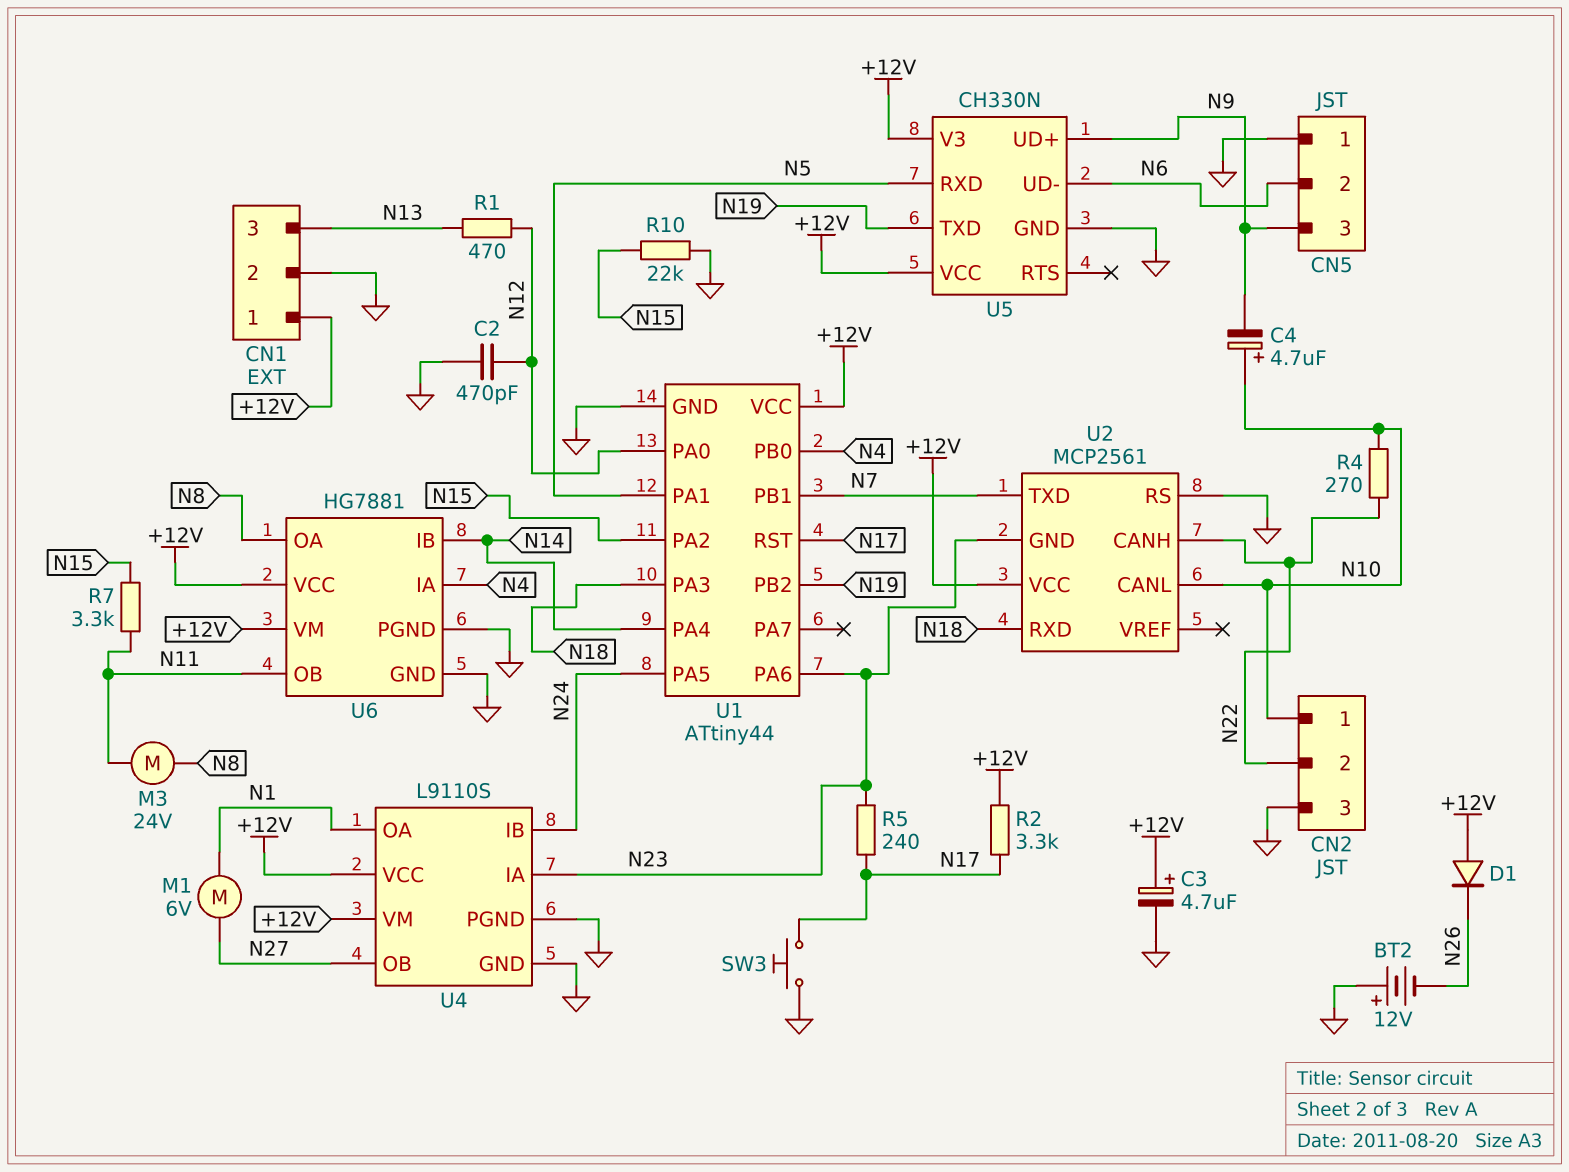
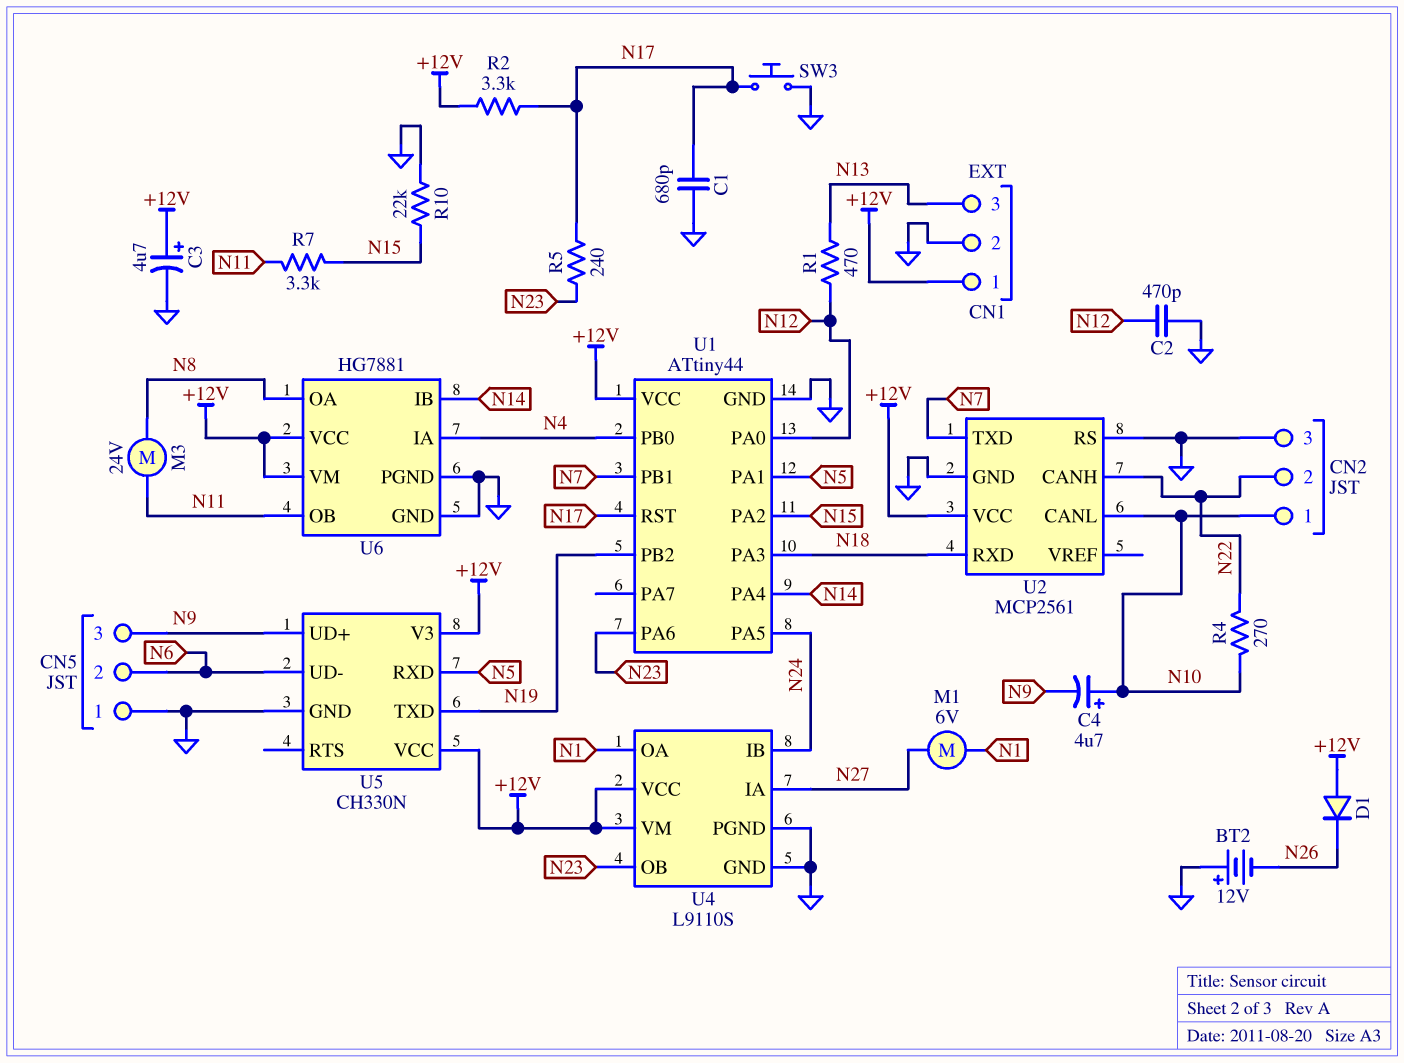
C1: none -> 680pF (GND, N17)
U2 pin GND: N23 -> GND
U4 pin IA: N23 -> N27
U4 pin OB: N27 -> N23

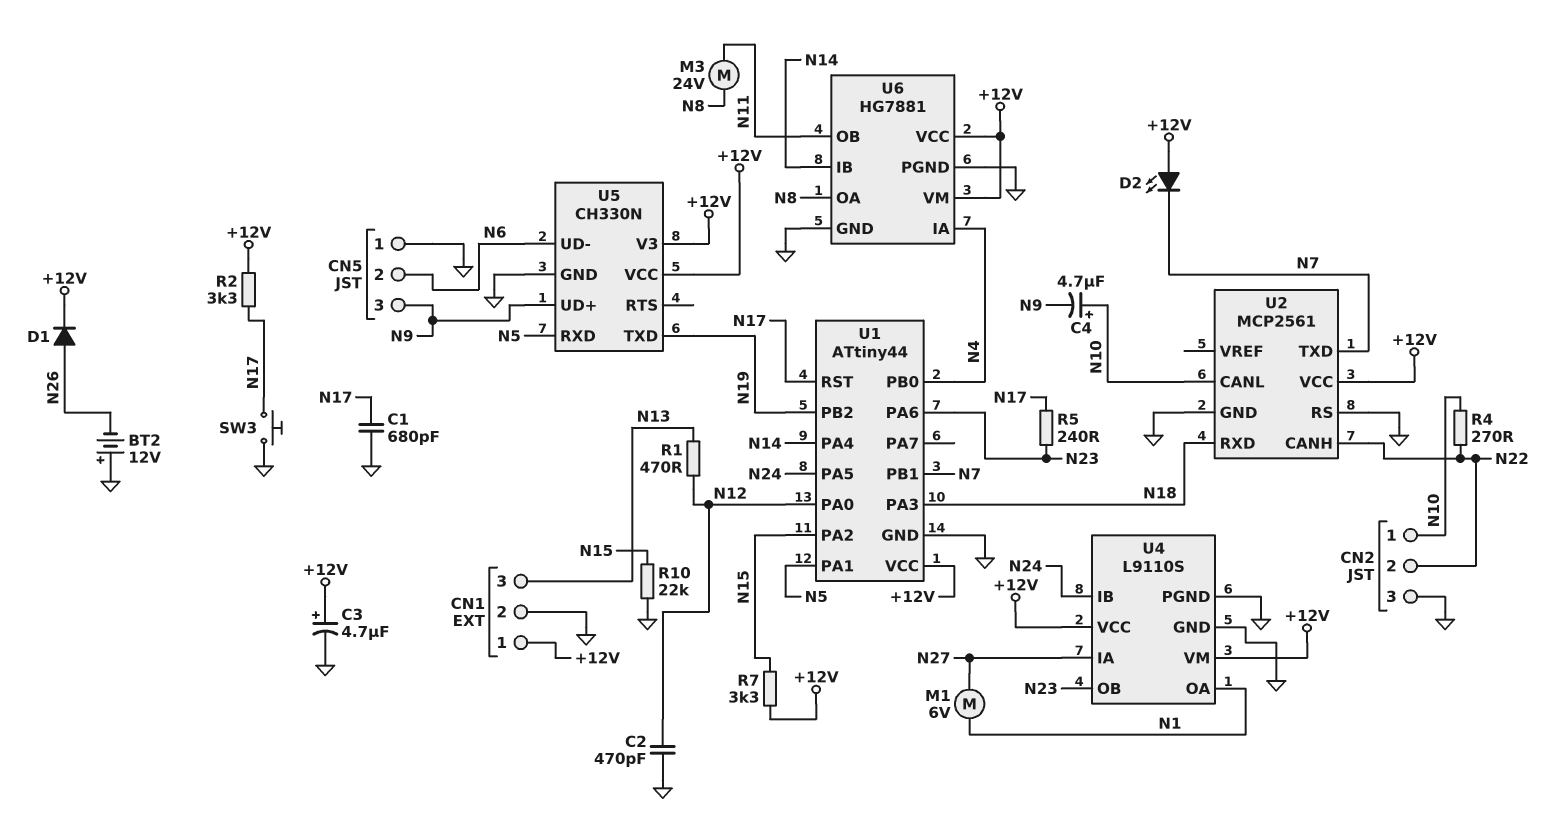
D1: diode (A +12V, K N26) -> diode (A N26, K +12V)
D2: none -> LED (A +12V, K N7)
R7: 3.3k (N11, N15) -> 3.3k (+12V, N15)

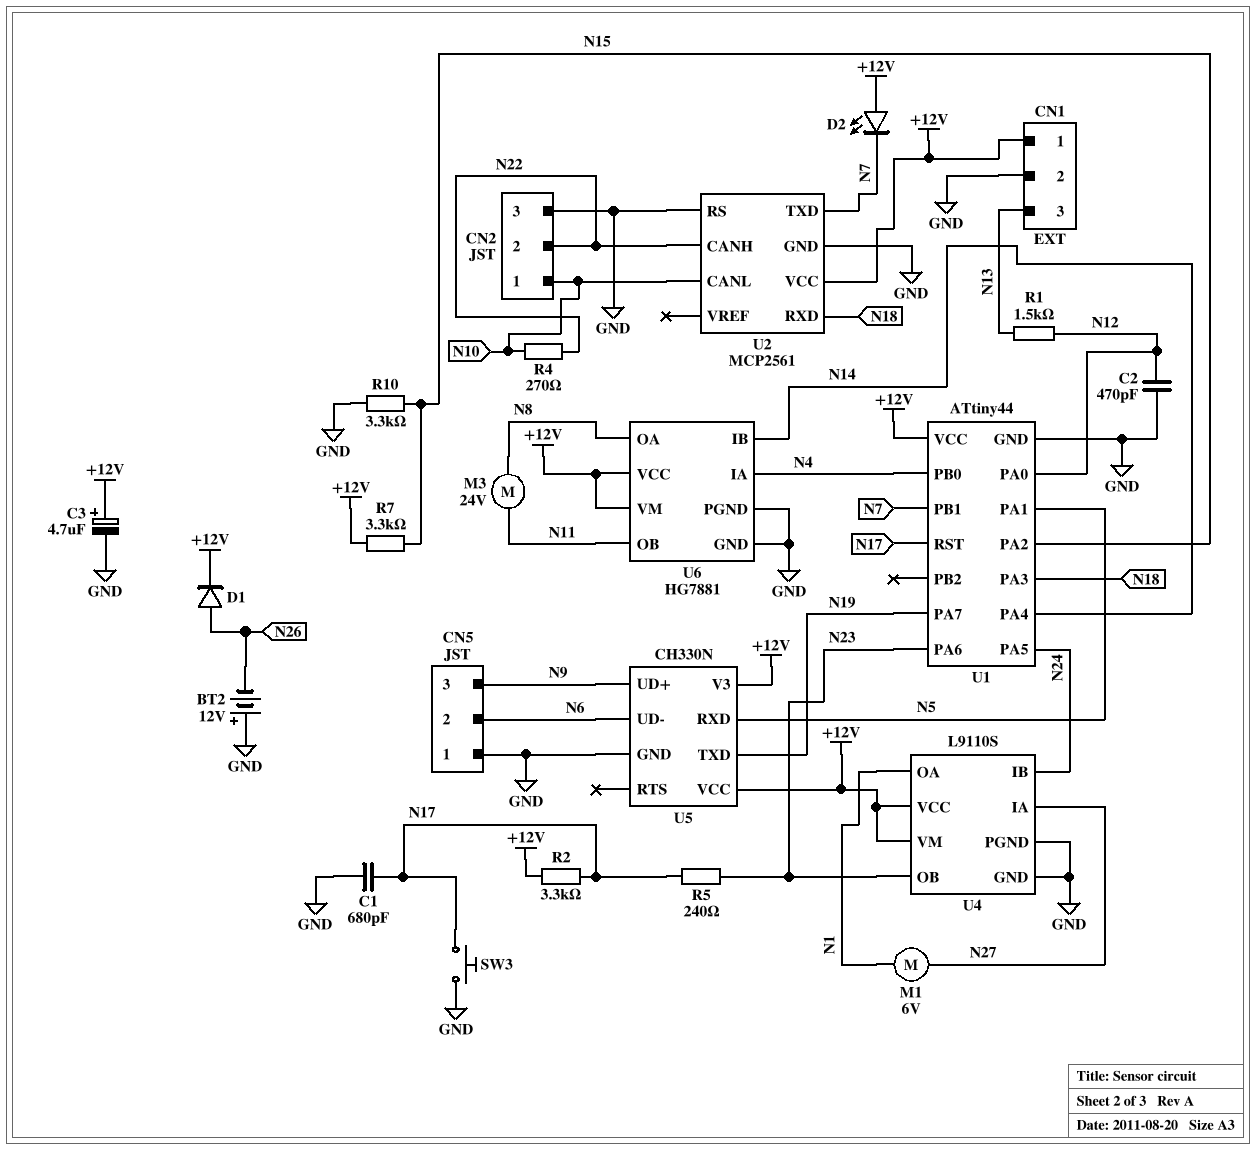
C4: 4.7uF (plus N10, minus N9) -> none
R1: 470 (N12, N13) -> 1.5k (N12, N13)
R10: 22k (GND, N15) -> 3.3k (GND, N15)
U1 pin PA7: none -> N19
U1 pin PB2: N19 -> none

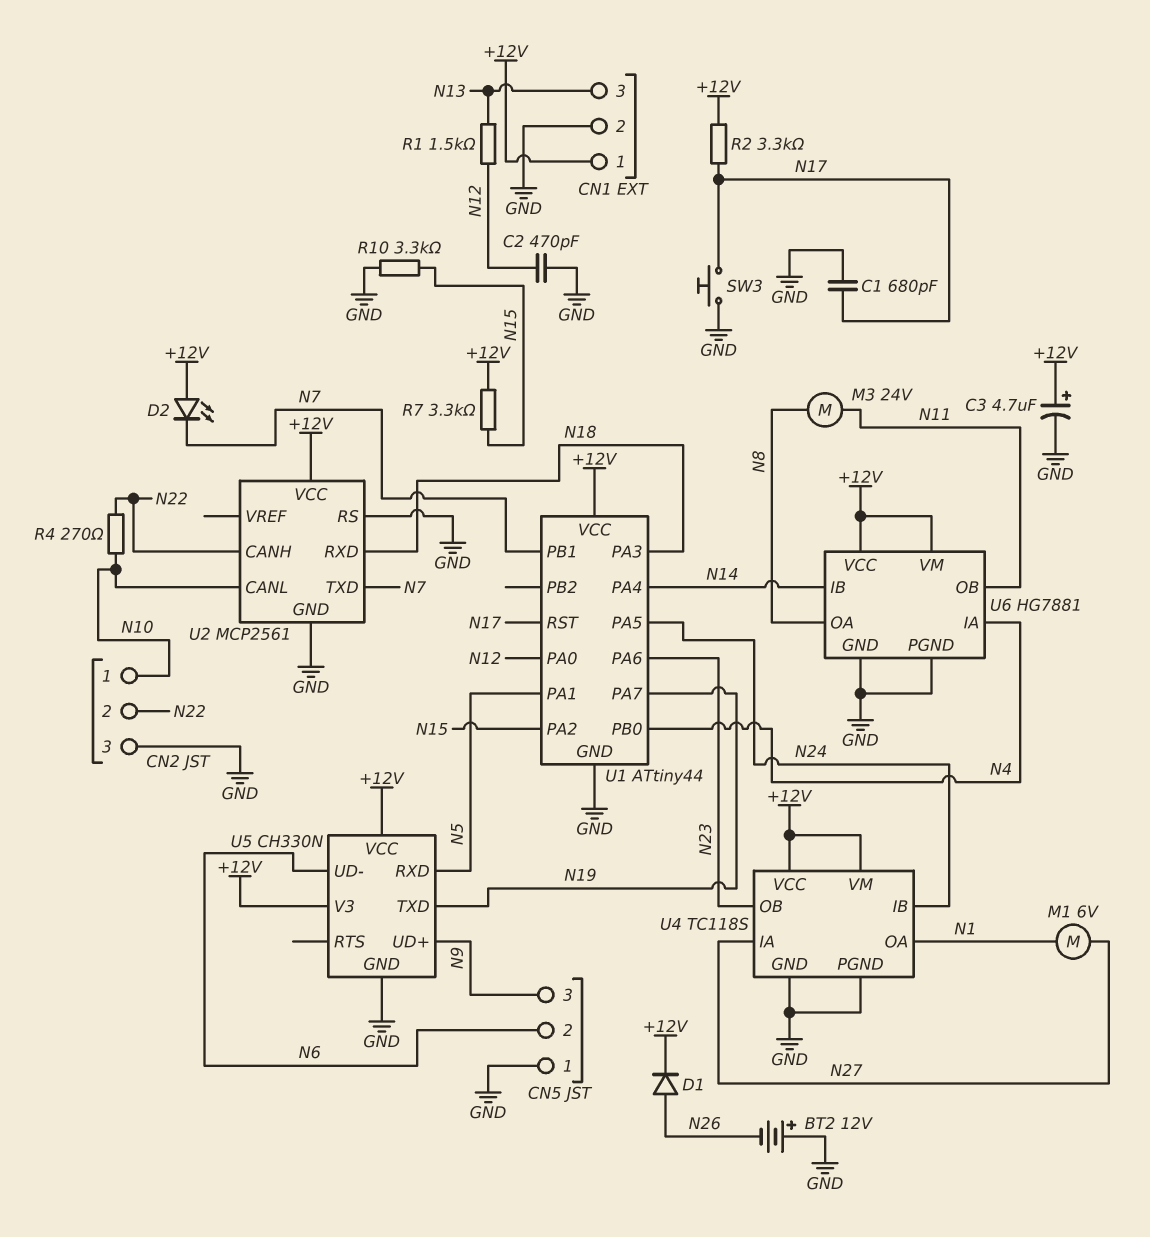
R5: 240 (N17, N23) -> none
U4: L9110S -> TC118S

